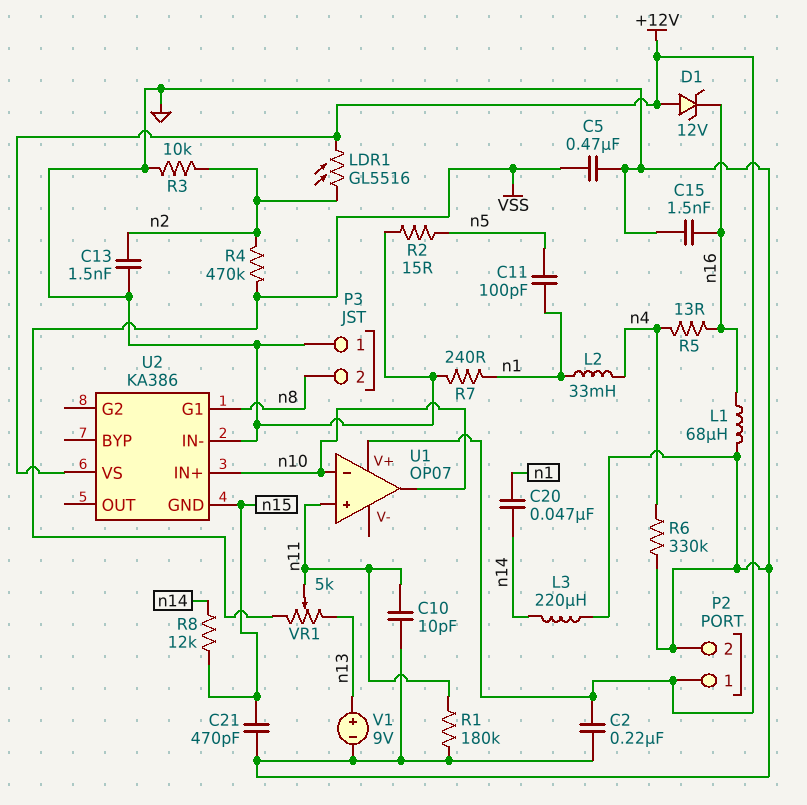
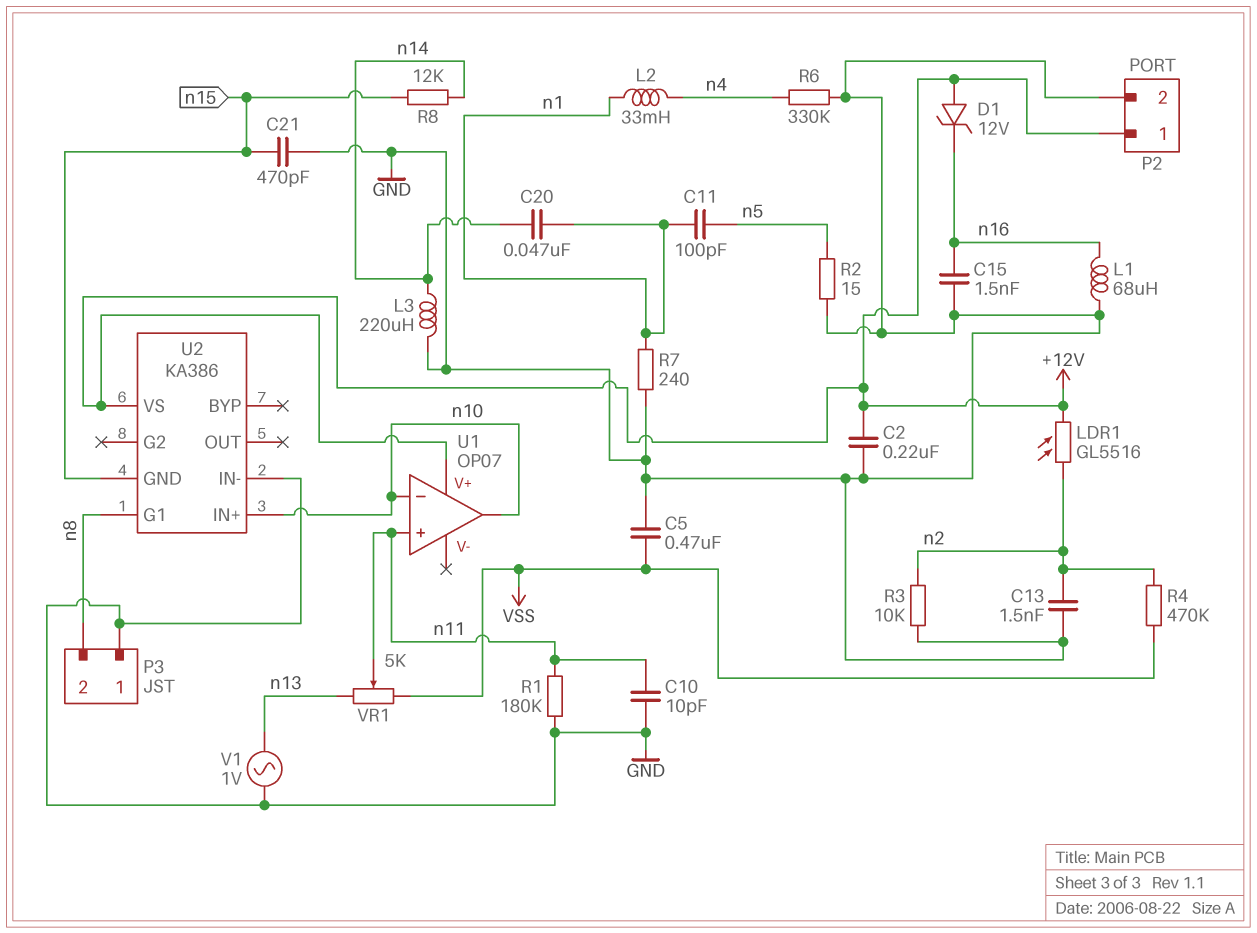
R5: 13 (n4, n16) -> none
V1: 9V (plus n13, minus GND) -> AC 1V (GND, n13)

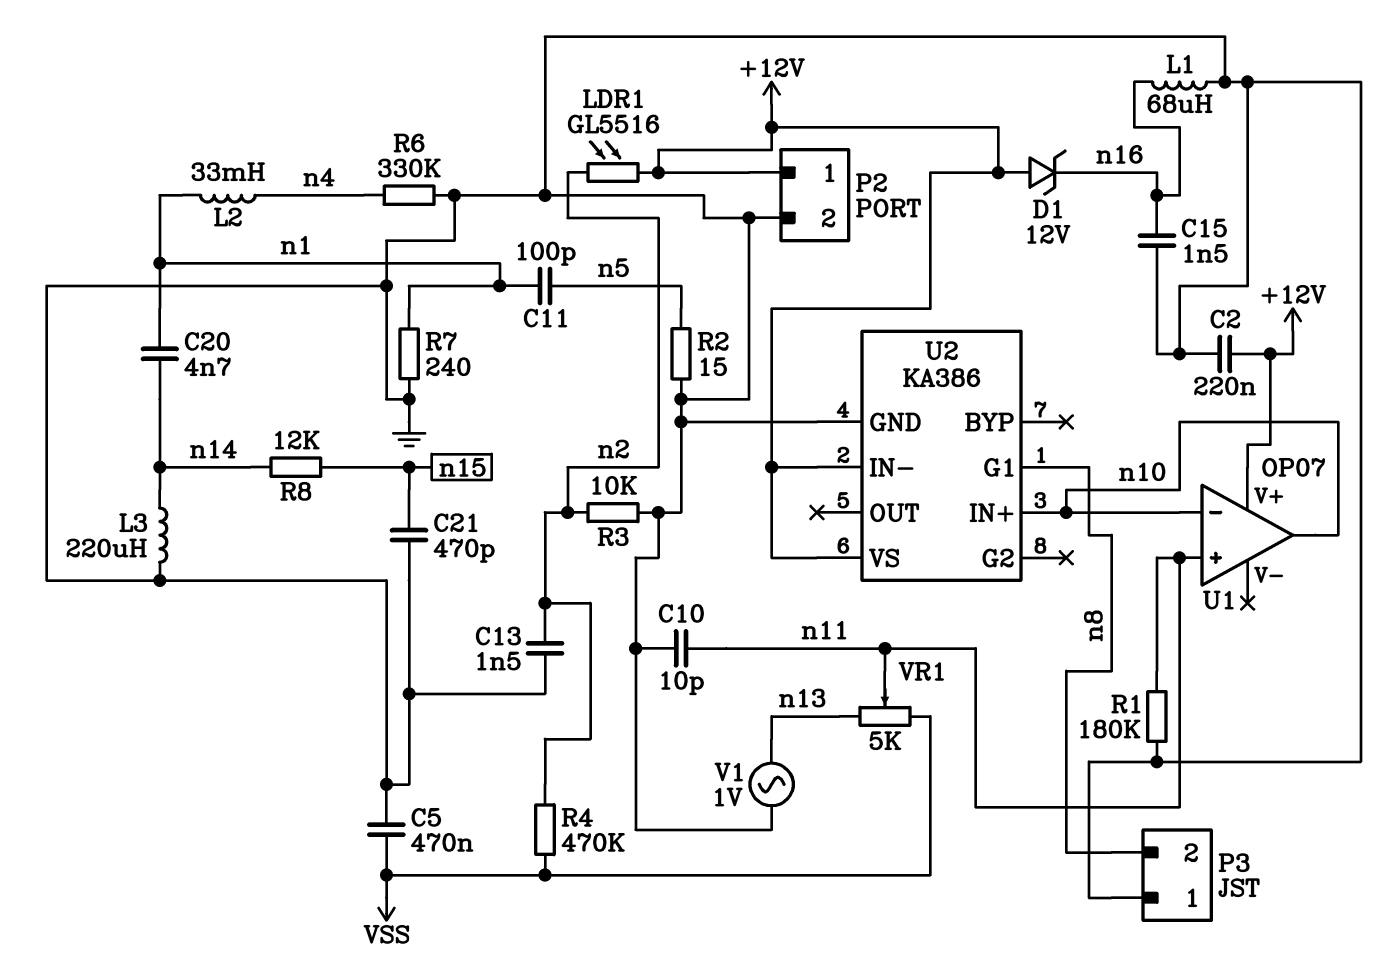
C20: 47nF (n1, n14) -> 4.7nF (n1, n14)
U2 pin GND: n15 -> GND
U2 pin IN-: GND -> +12V

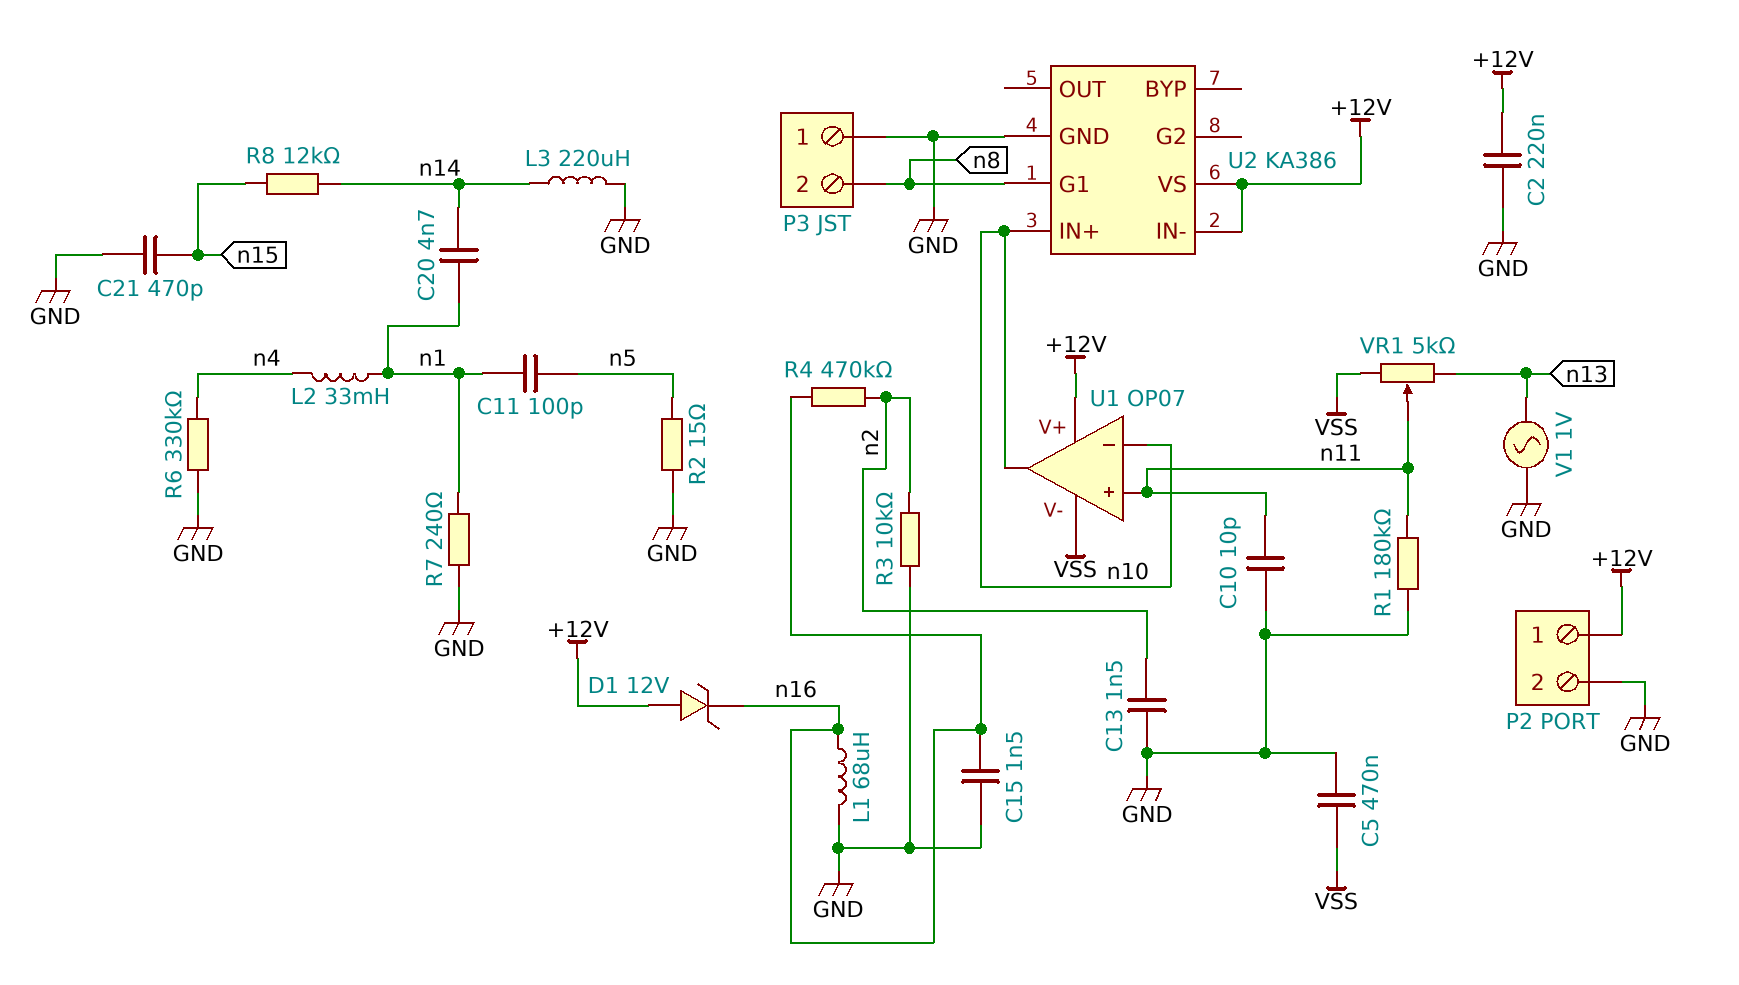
LDR1: GL5516 (+12V, n2) -> none
R4: 470k (VSS, n2) -> 470k (n2, n16)
U1 pin V-: none -> VSS

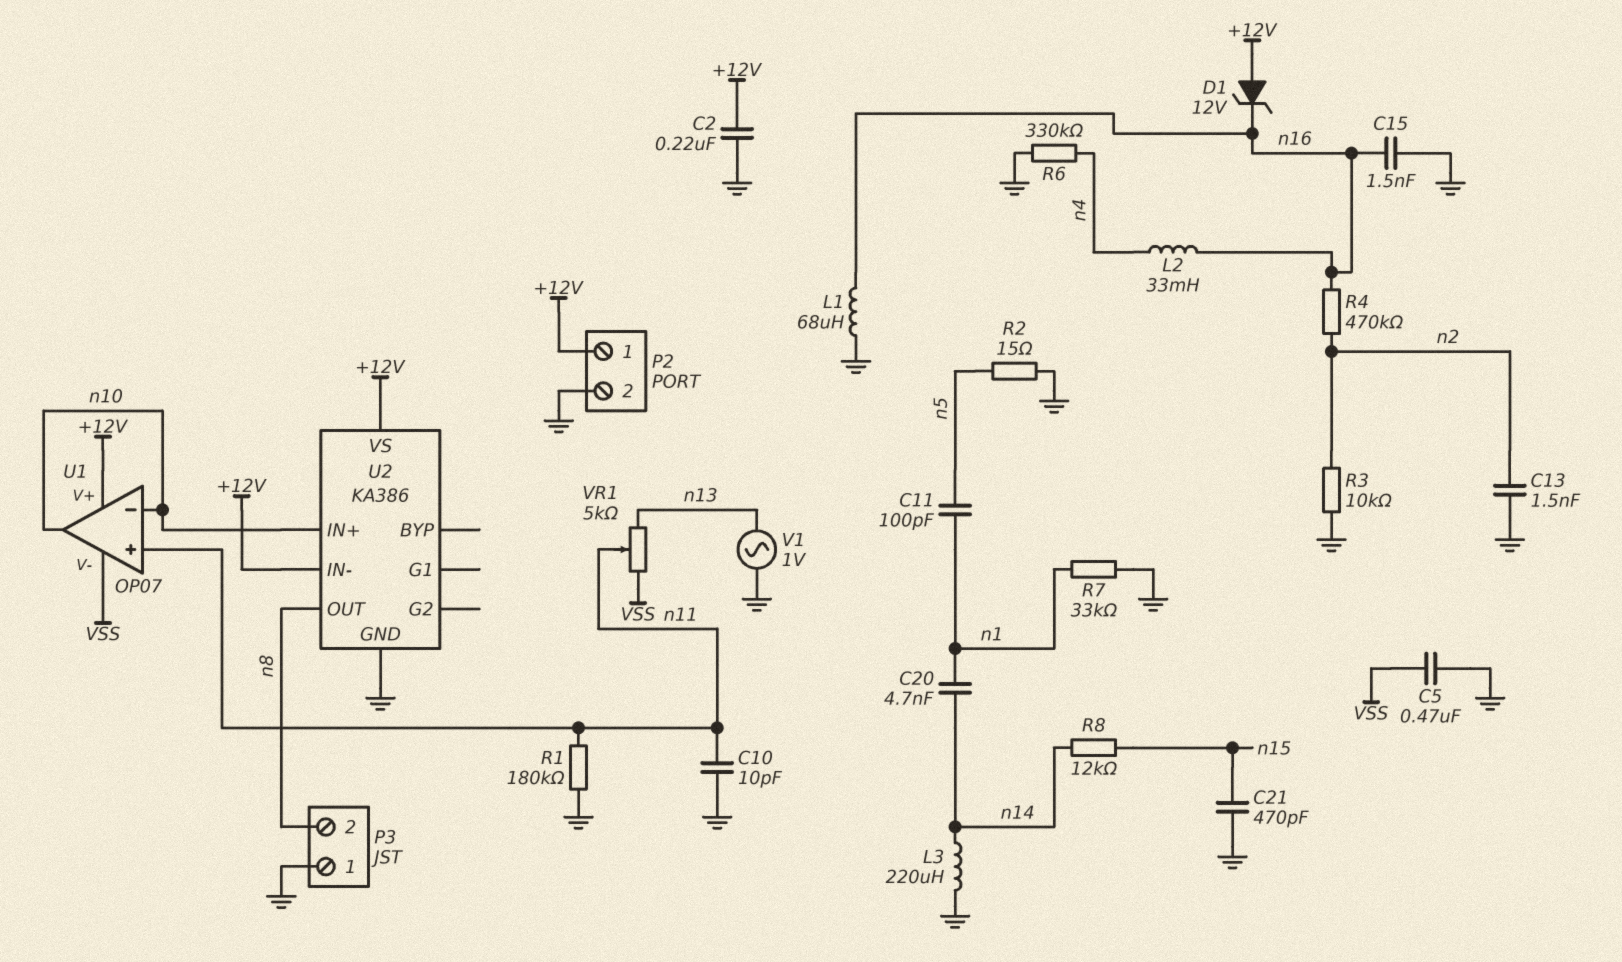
L2: 33mH (n1, n4) -> 33mH (n4, n16)
R7: 240 (GND, n1) -> 33k (GND, n1)
U2 pin G1: n8 -> none
U2 pin OUT: none -> n8

